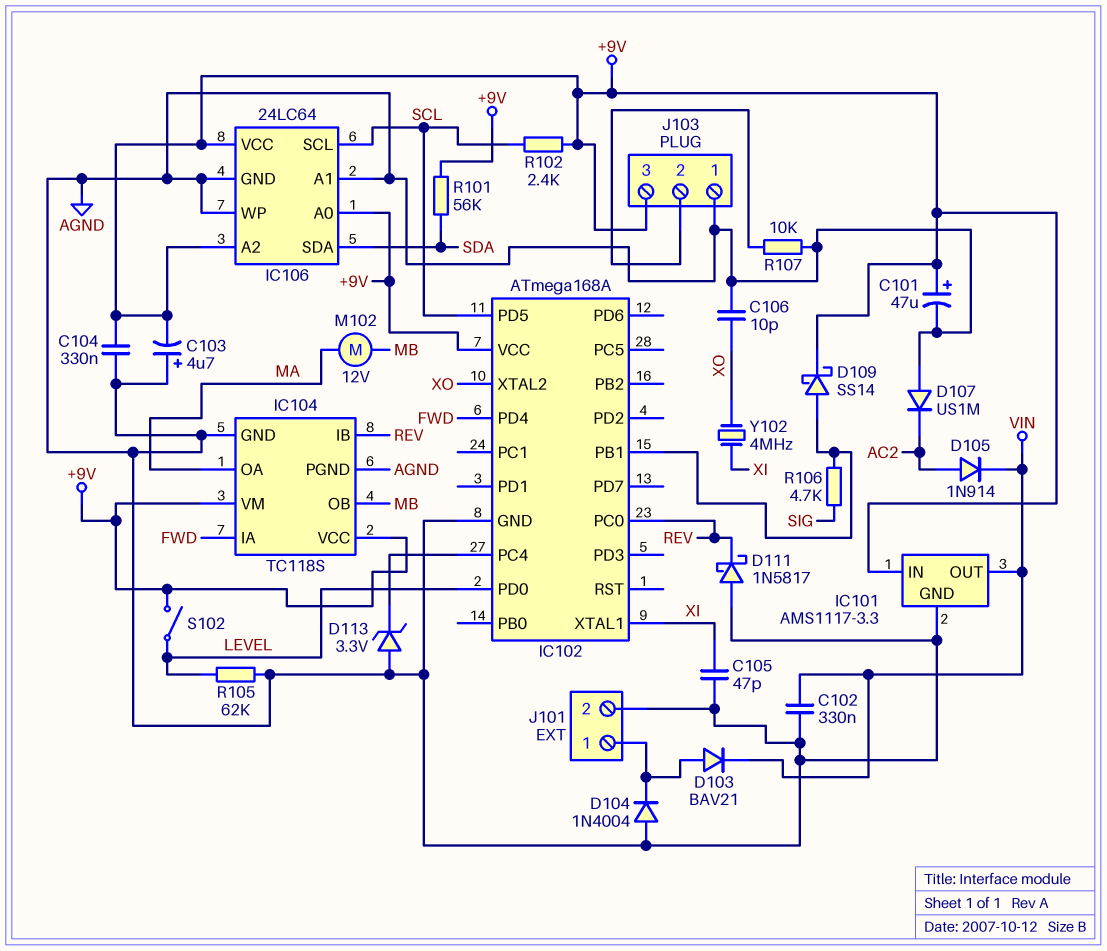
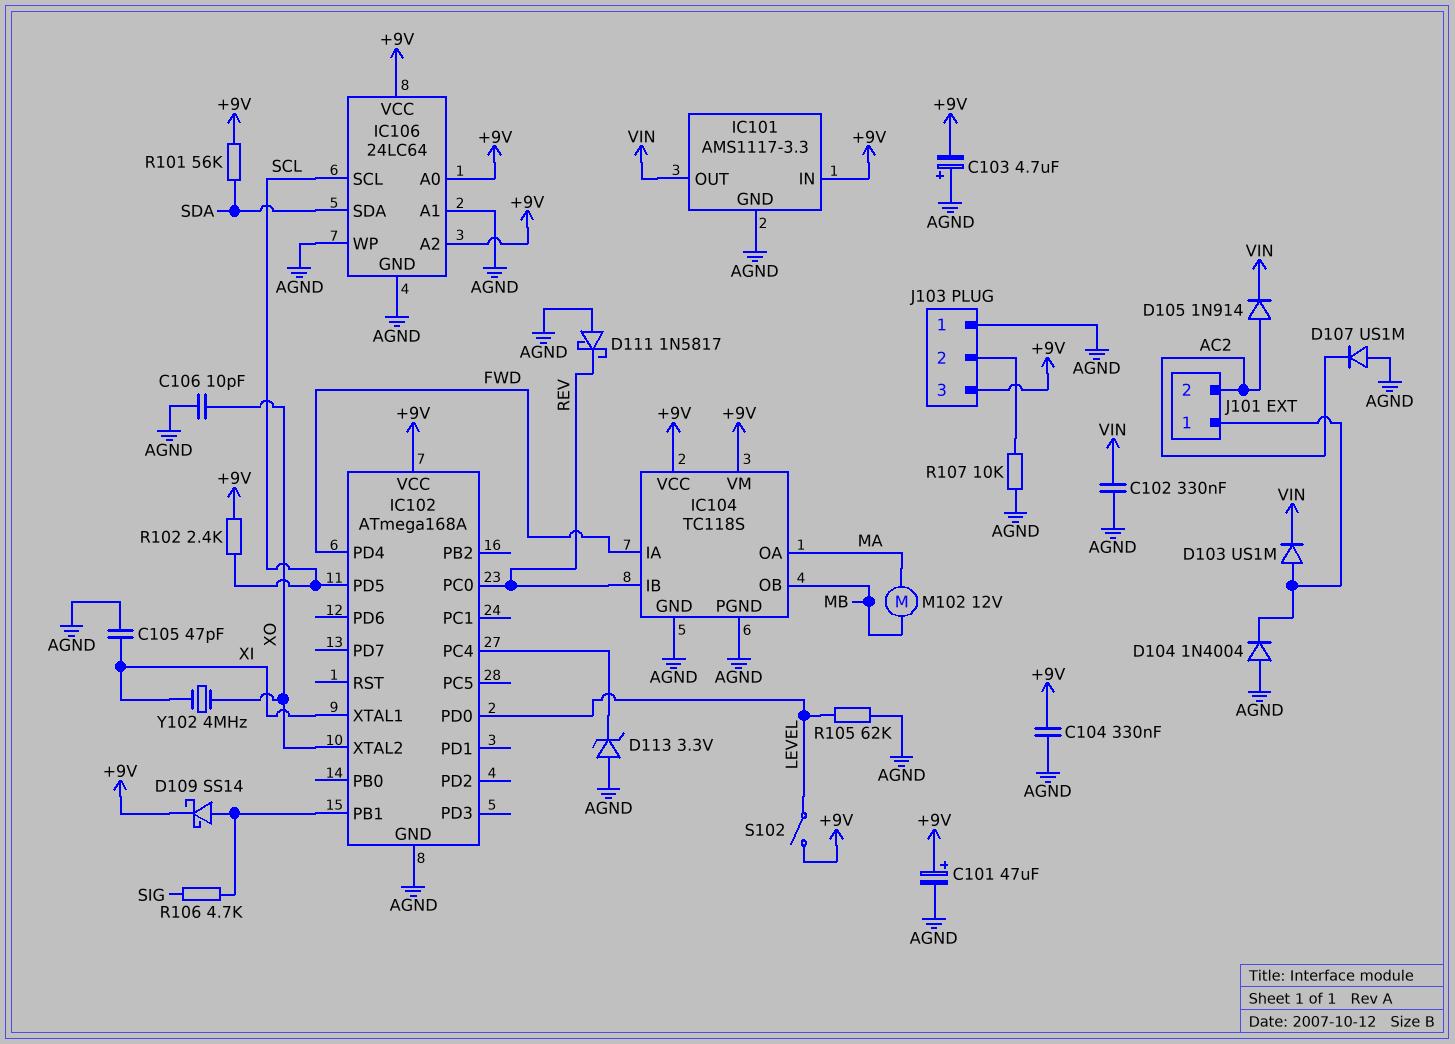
D103: diode BAV21 (A J101/1, K VIN) -> diode US1M (A J101/1, K VIN)
J101 pin 2: AGND -> AC2

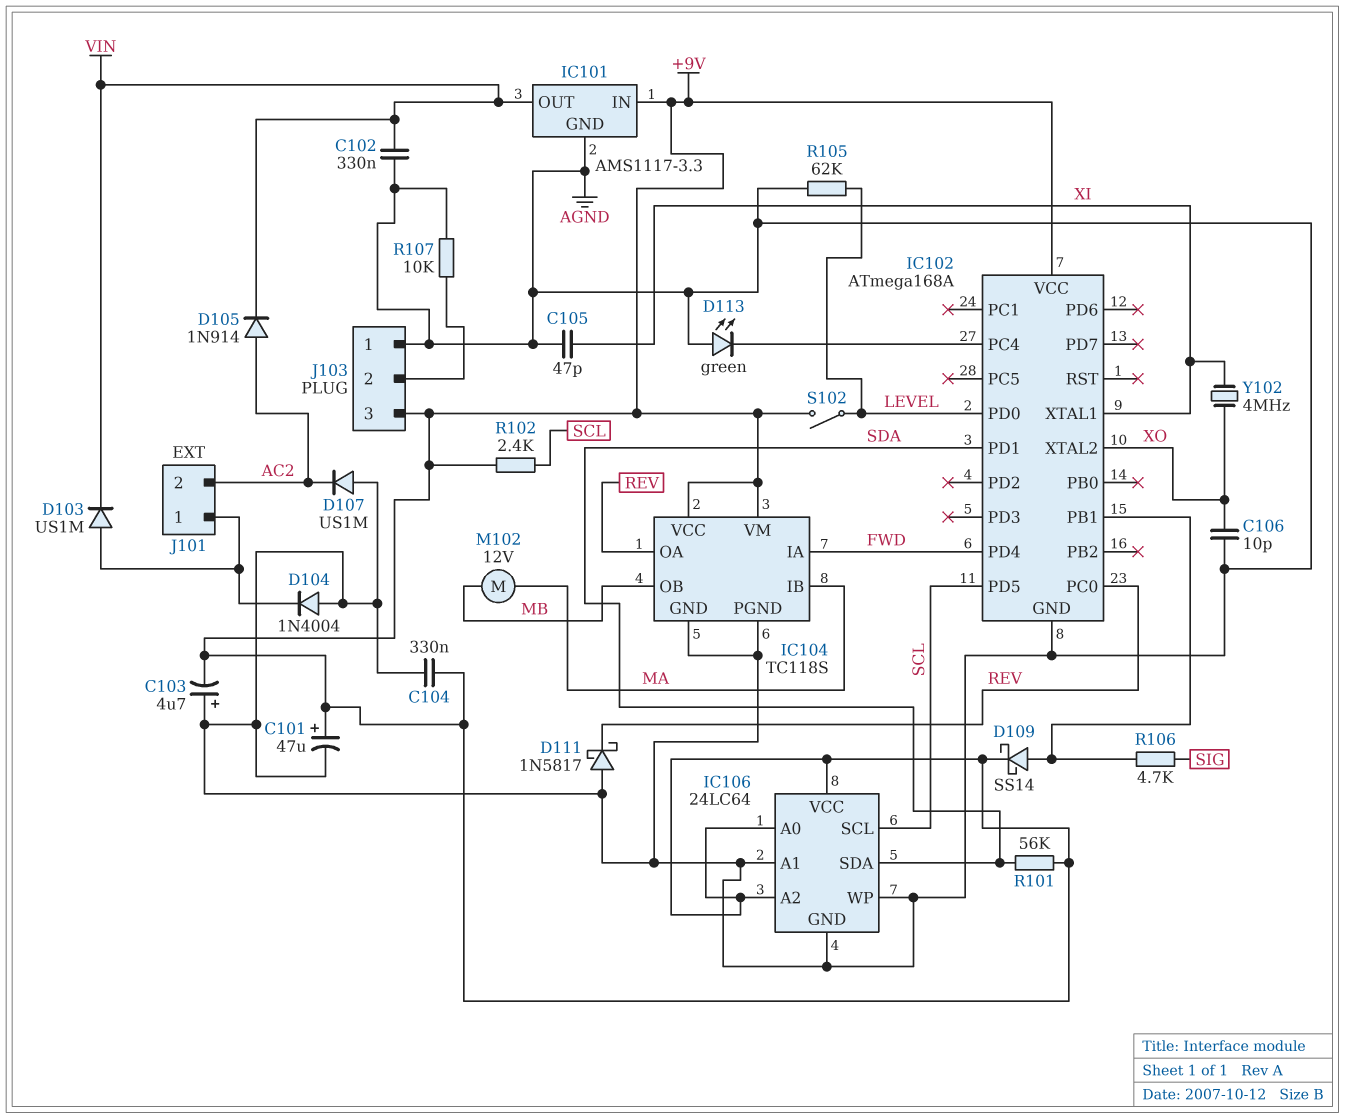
D113: zener 3.3V (A AGND, K IC102/PC4) -> LED green (A AGND, K IC102/PC4)
IC102 pin PD1: none -> SDA
IC104 pin IB: REV -> MA
IC104 pin OA: MA -> REV

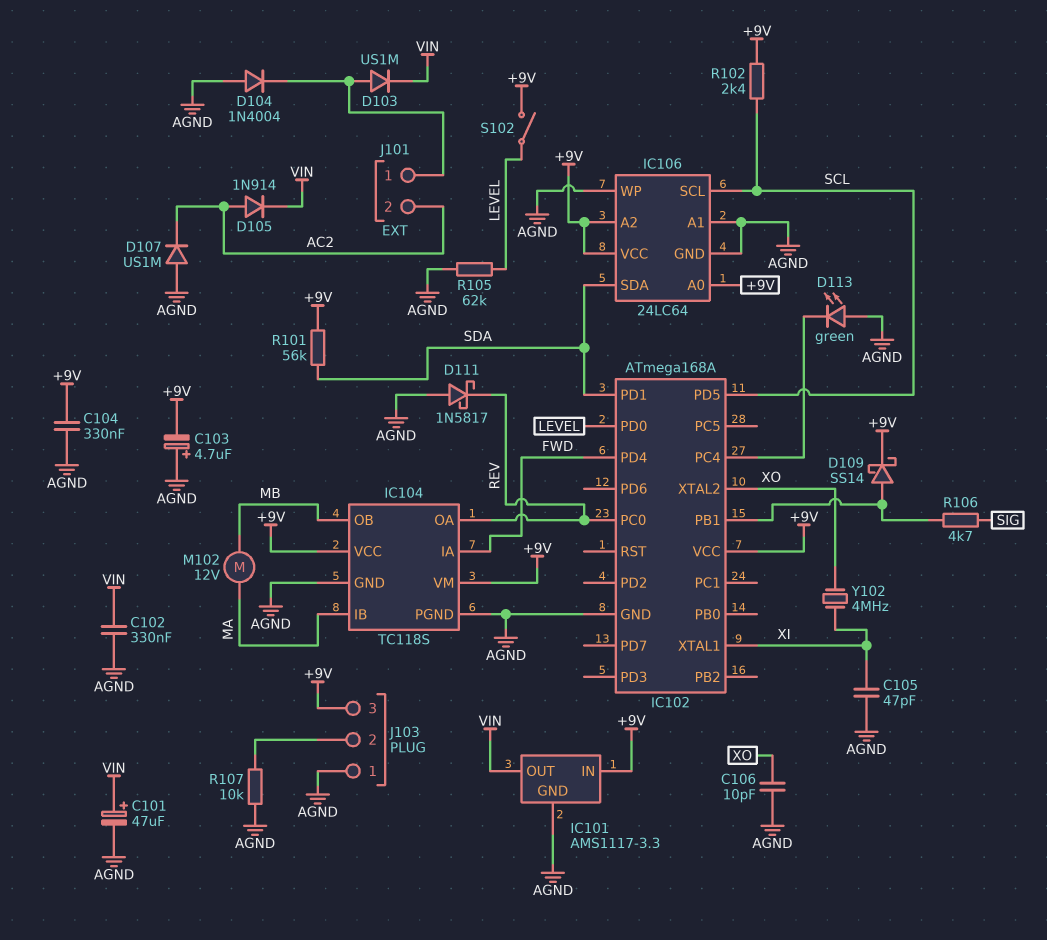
C101: 47uF (plus +9V, minus AGND) -> 47uF (plus VIN, minus AGND)

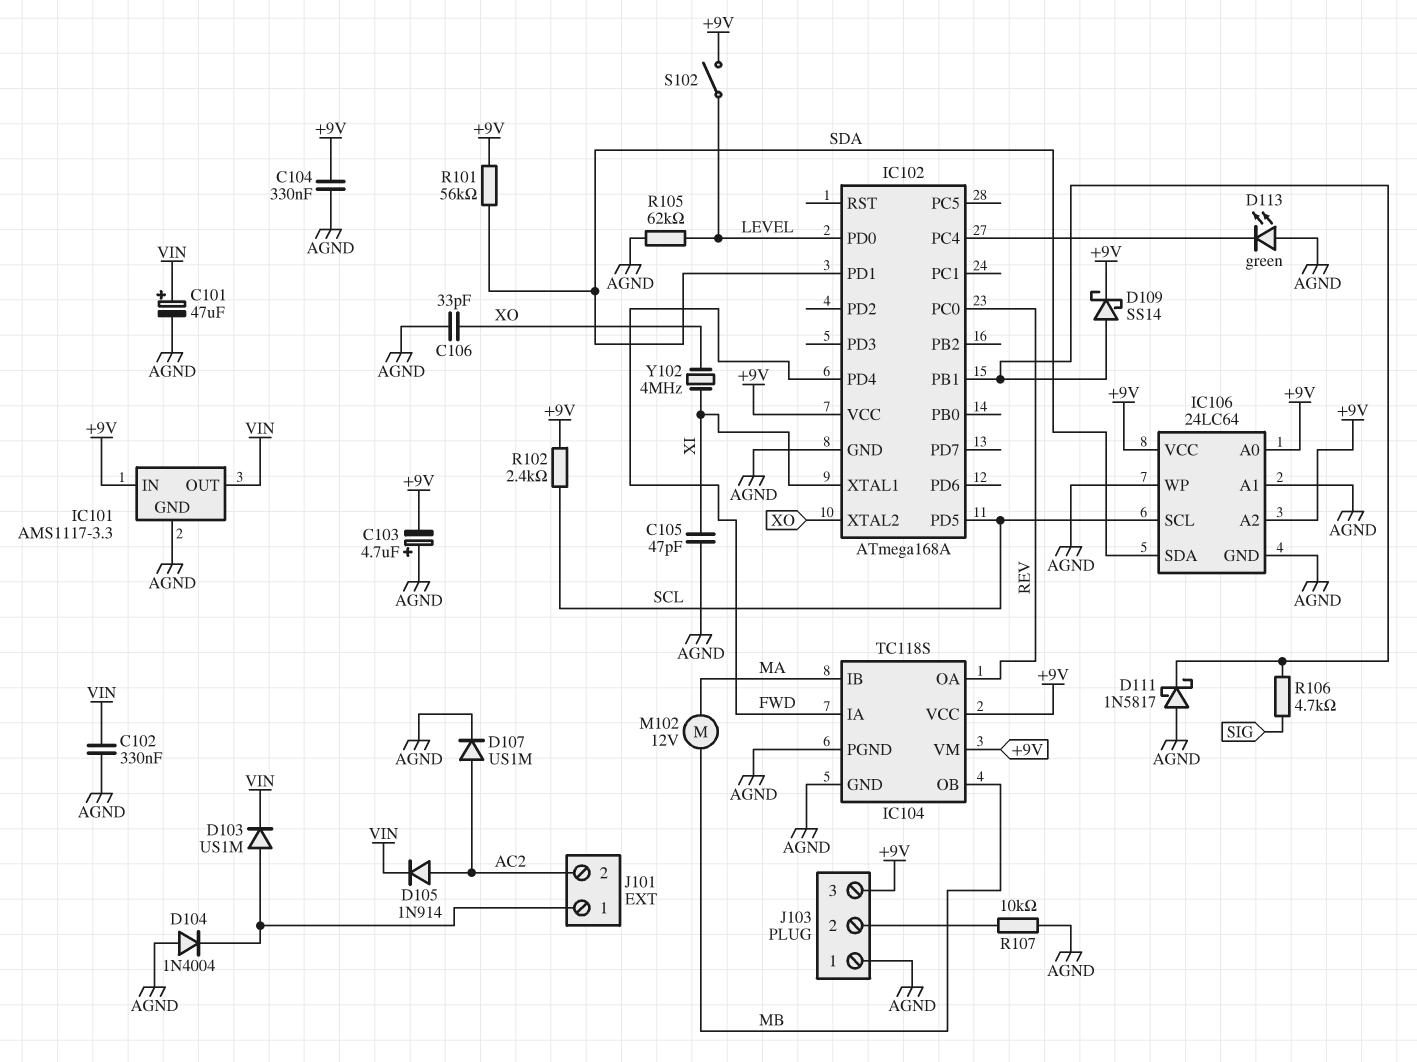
C106: 10pF (AGND, XO) -> 33pF (AGND, XO)
D107: diode US1M (A AGND, K AC2) -> diode US1M (A AC2, K AGND)
D111: schottky 1N5817 (A AGND, K REV) -> schottky 1N5817 (A AGND, K IC102/PB1)

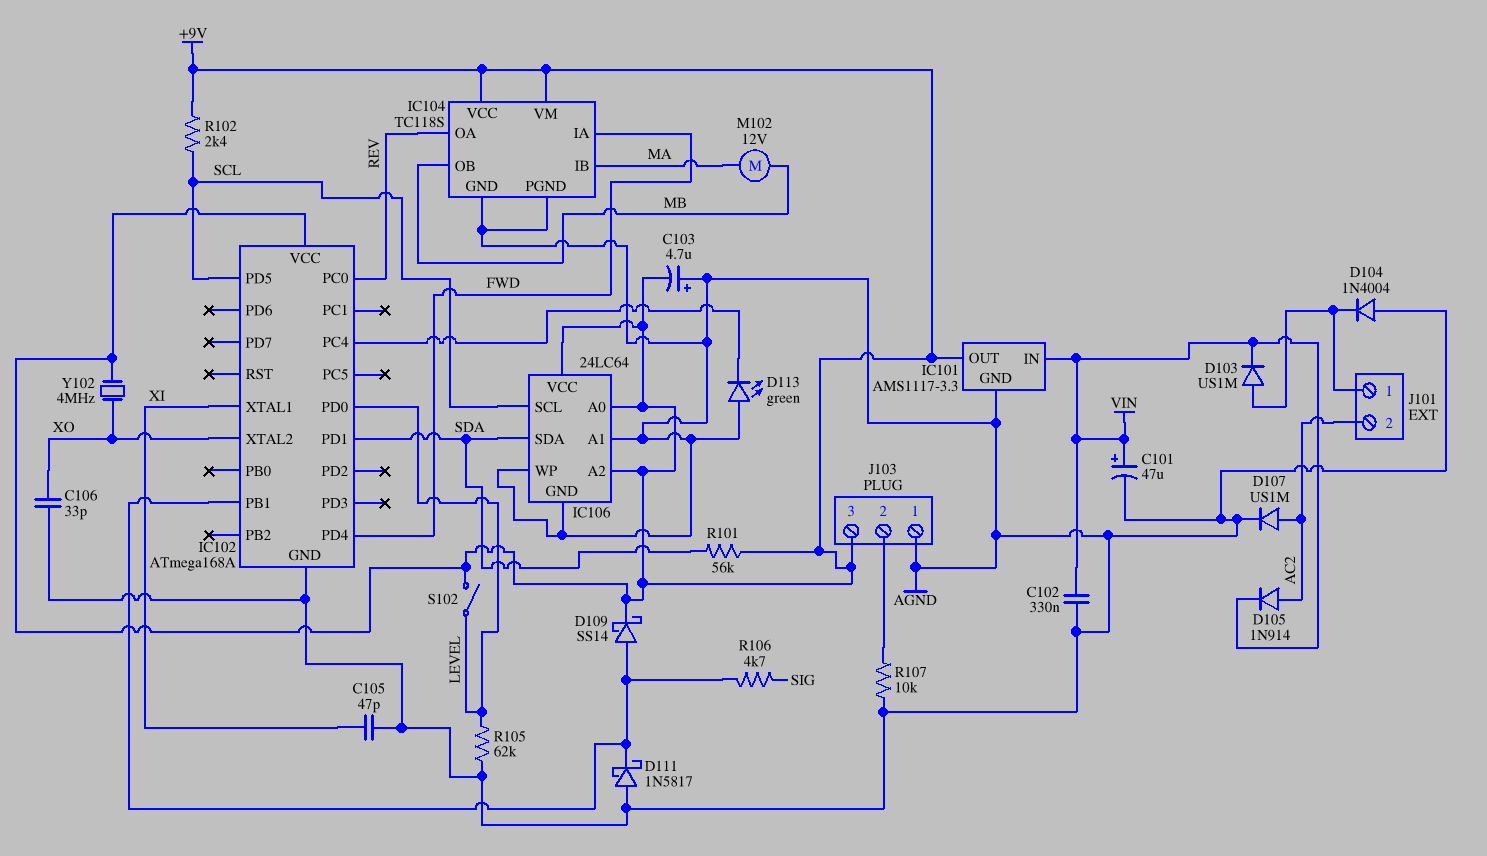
C104: 330nF (+9V, AGND) -> none
IC101 pin IN: +9V -> VIN
IC101 pin OUT: VIN -> +9V
Y102: 4MHz (XI, XO) -> 4MHz (+9V, XO)

